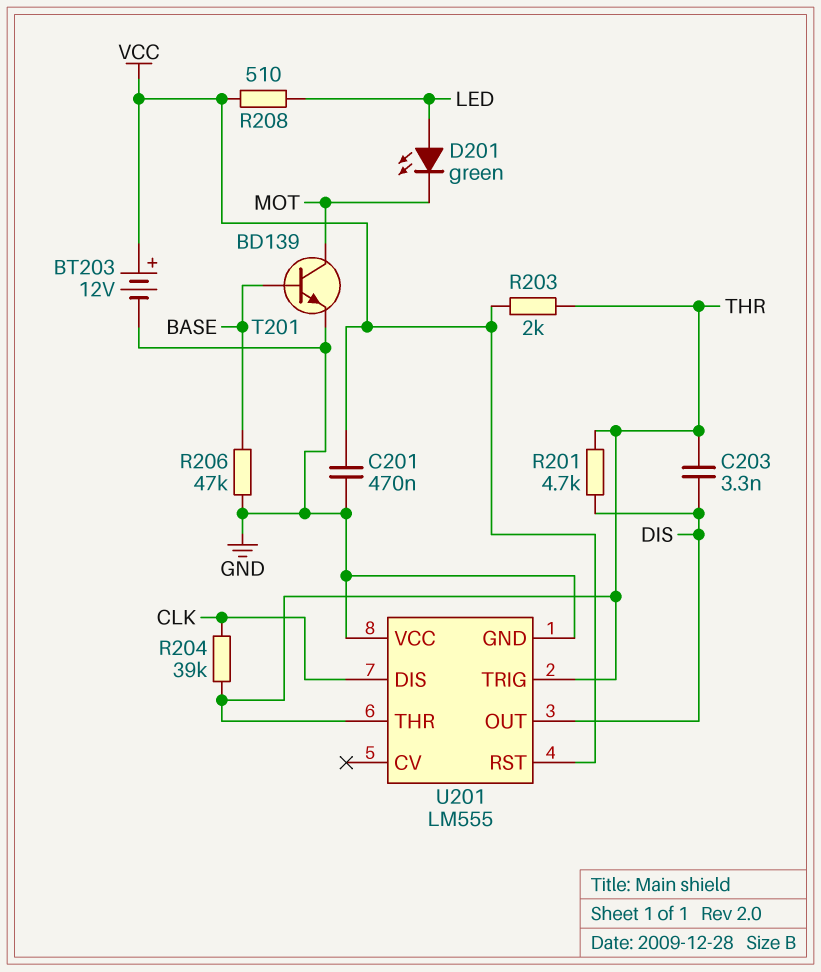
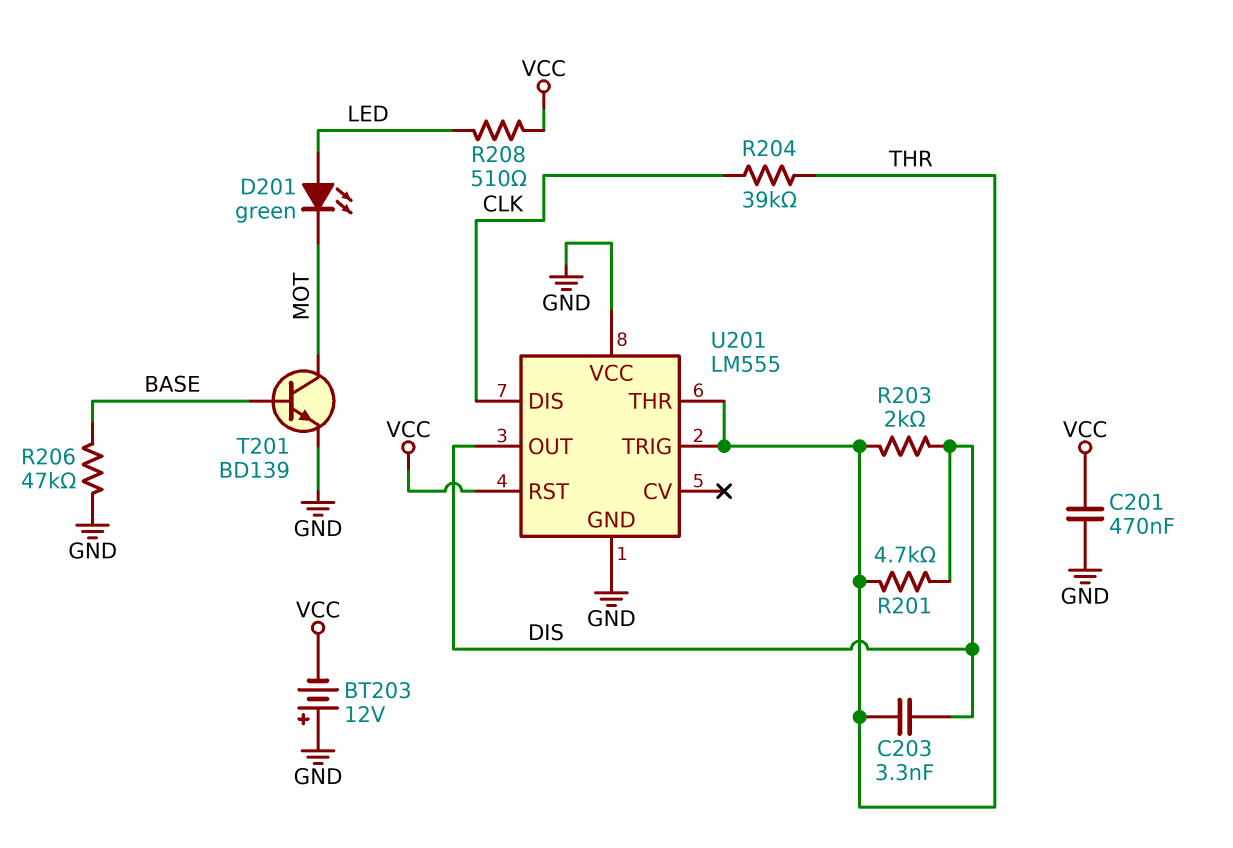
BT203: 12V (plus VCC, minus GND) -> 12V (plus GND, minus VCC)
R203: 2k (THR, VCC) -> 2k (DIS, THR)

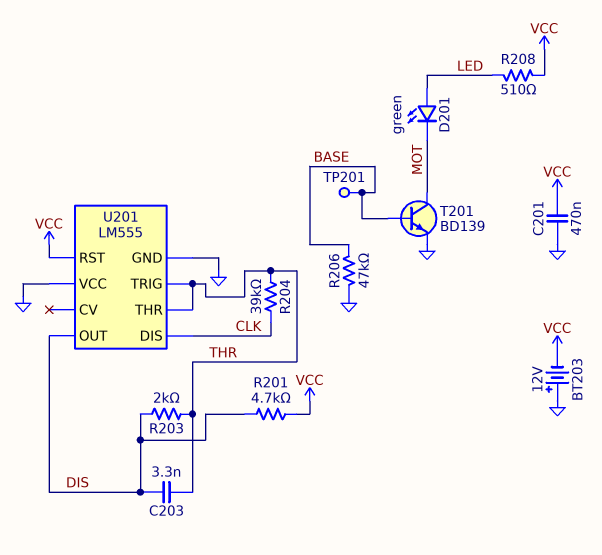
R201: 4.7k (DIS, THR) -> 4.7k (DIS, VCC)
TP201: none -> test point (BASE)

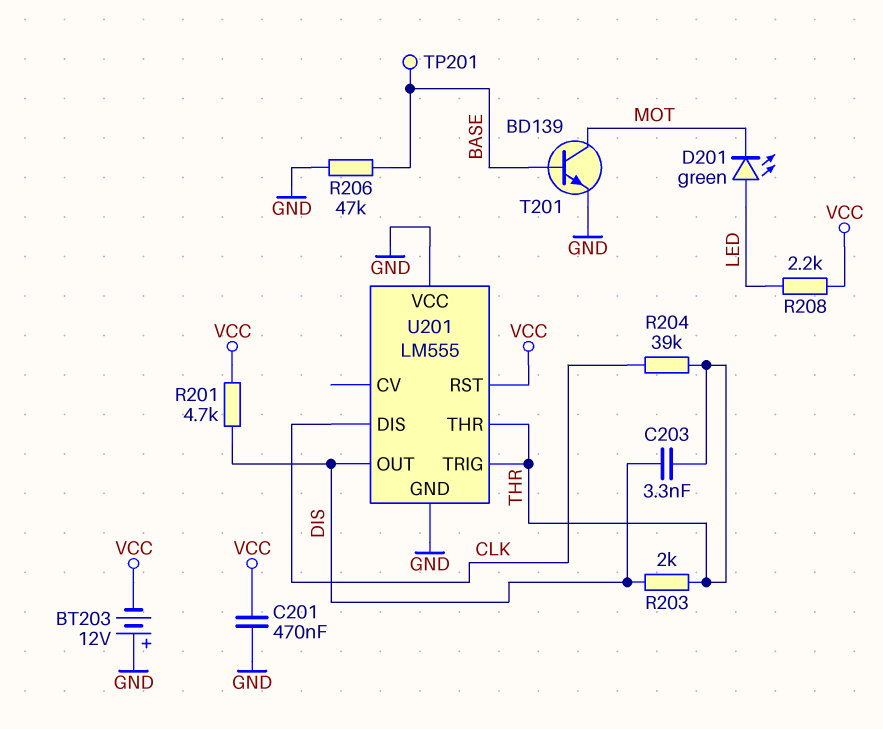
R208: 510 (LED, VCC) -> 2.2k (LED, VCC)

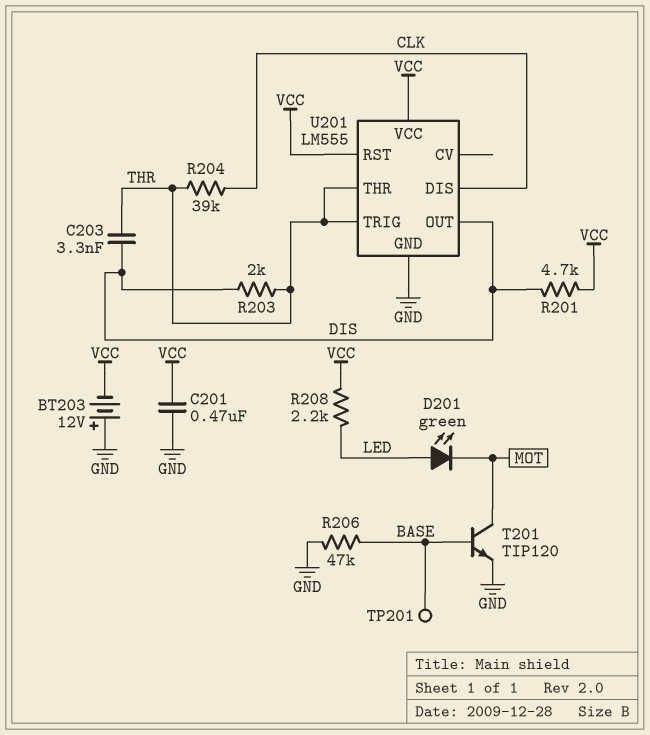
T201: NPN BD139 (B BASE, C MOT, E GND) -> NPN TIP120 (B BASE, C MOT, E GND)
U201 pin VCC: GND -> VCC

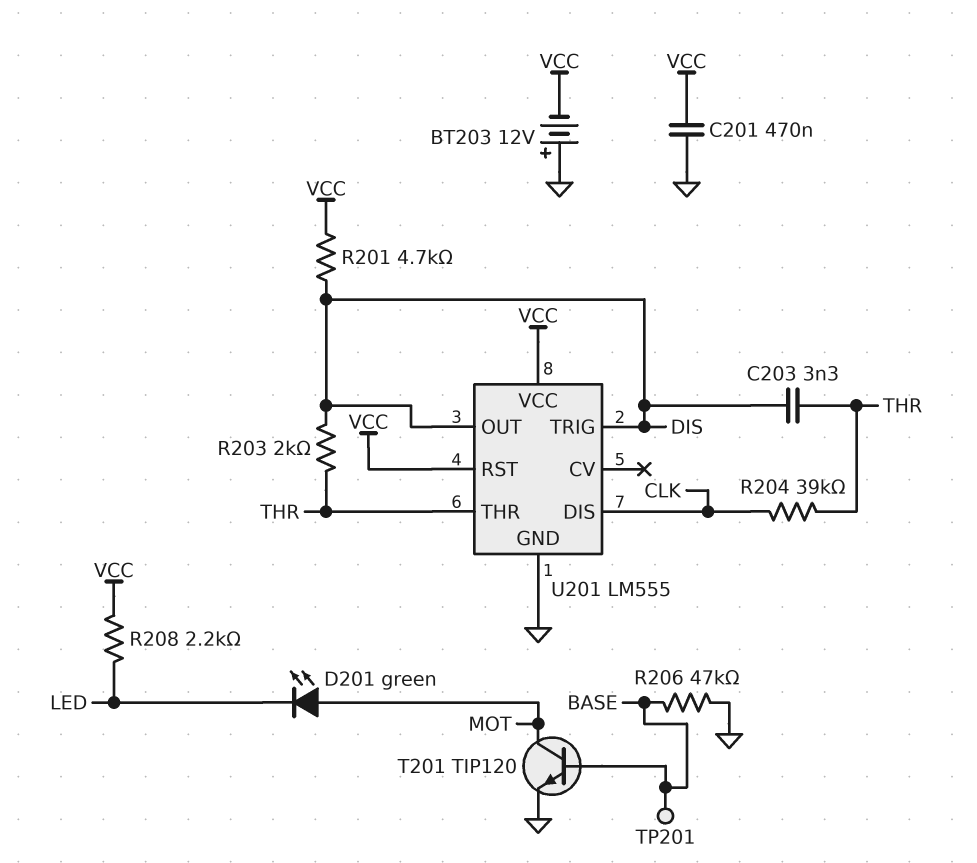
D201: LED green (A LED, K MOT) -> LED green (A MOT, K LED)
U201 pin TRIG: THR -> DIS

